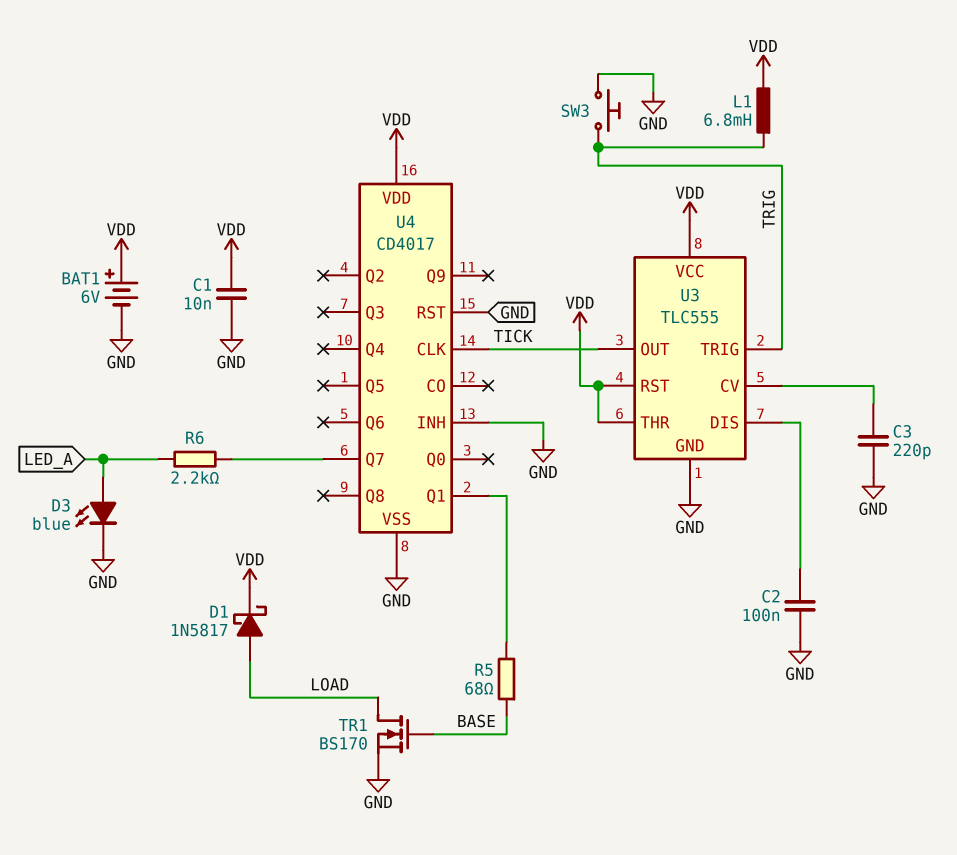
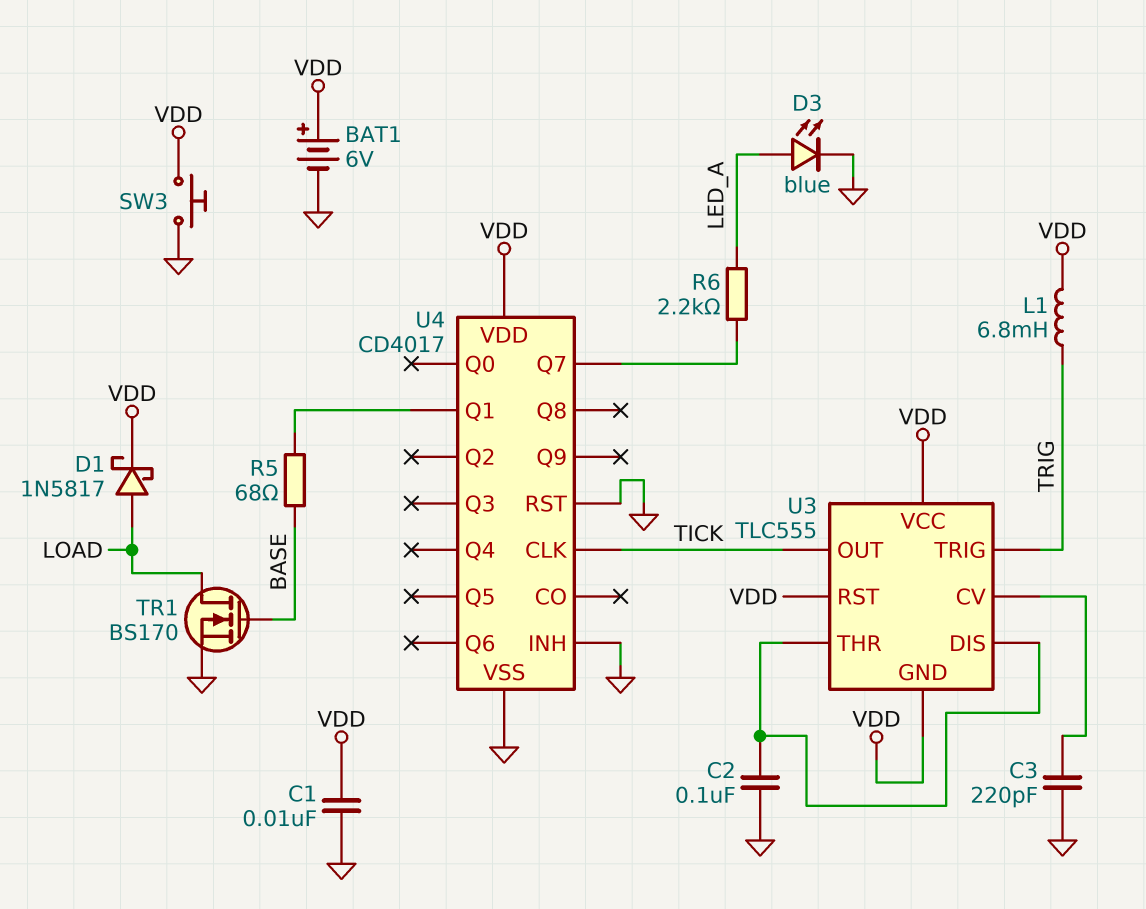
SW3: button (GND, TRIG) -> button (GND, VDD)
U3 pin GND: GND -> VDD
U3 pin THR: VDD -> U3/DIS

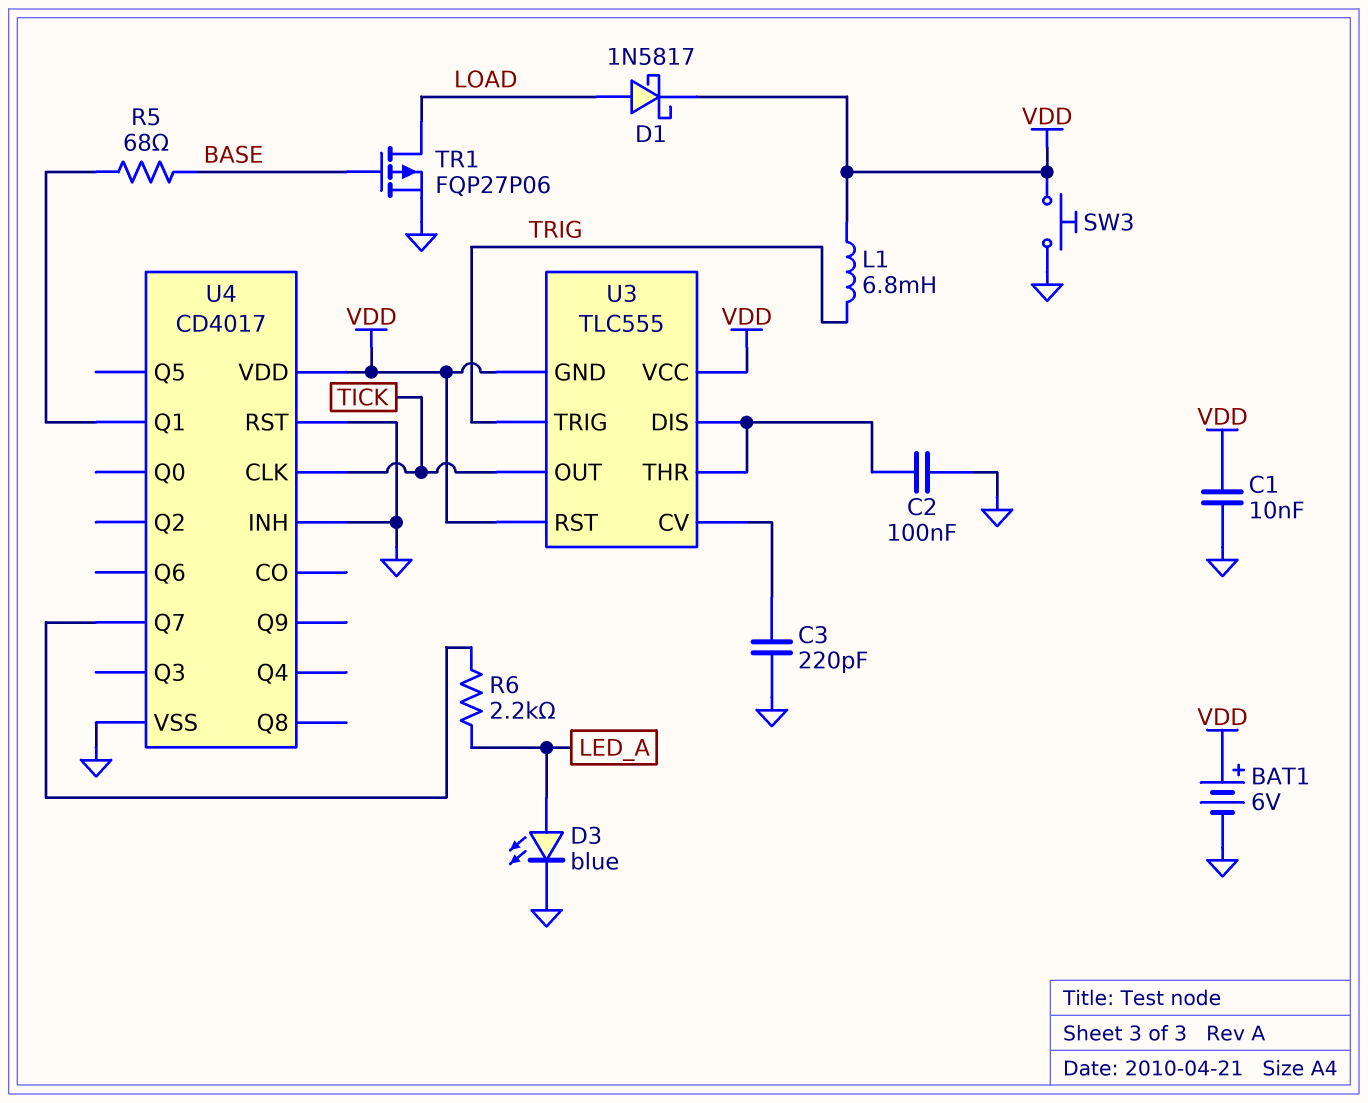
TR1: NMOS BS170 (G BASE, D LOAD, S GND) -> PMOS FQP27P06 (G BASE, D LOAD, S GND)

